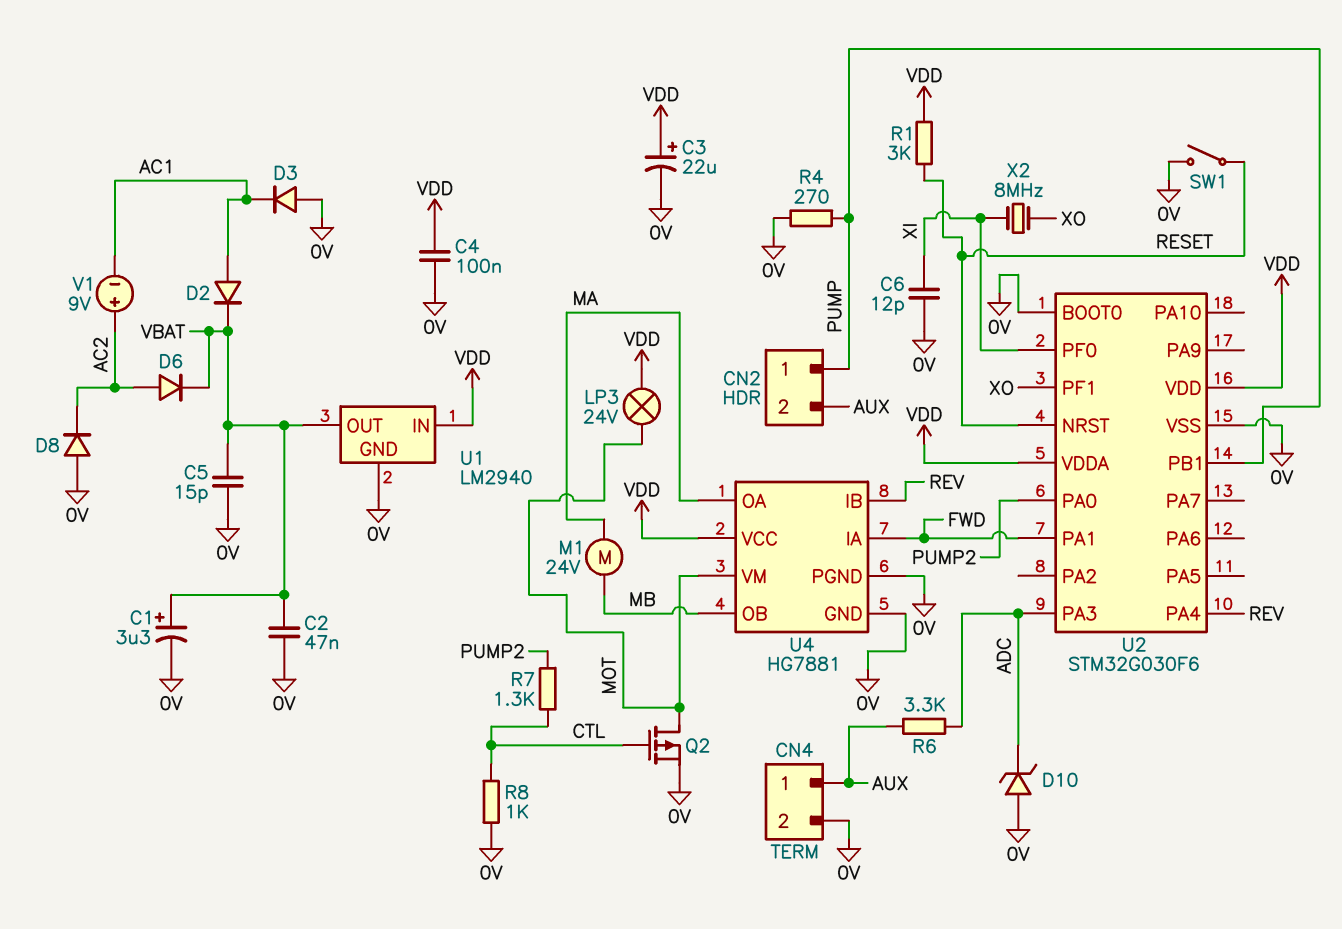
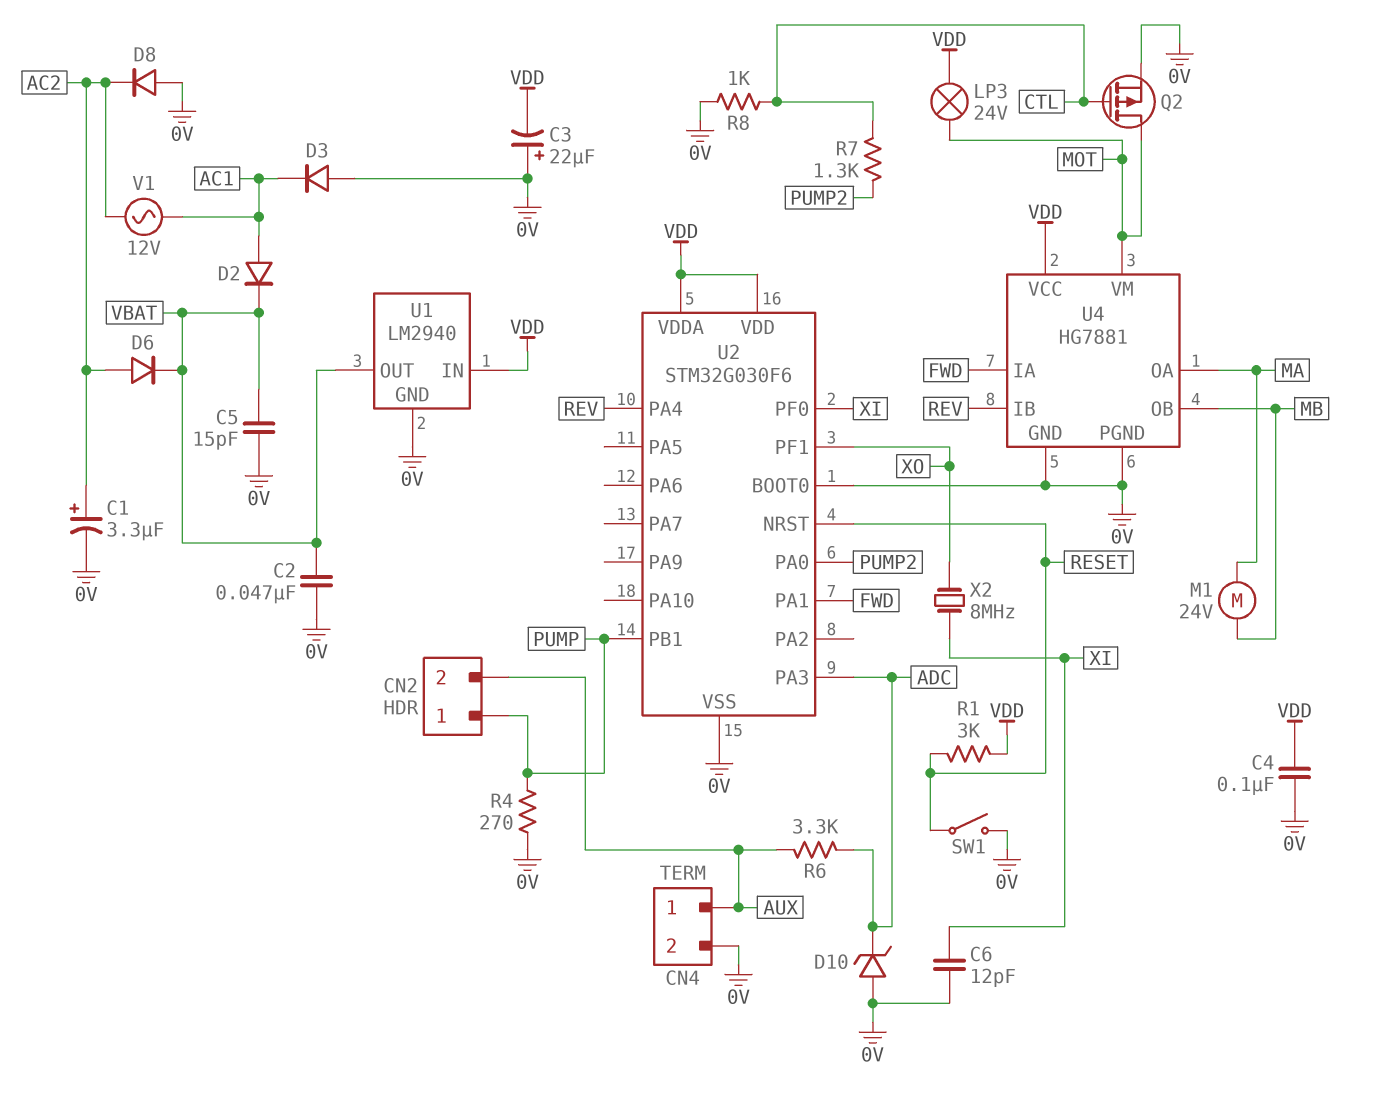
C1: 3.3uF (plus VBAT, minus 0V) -> 3.3uF (plus AC2, minus 0V)
C3: 22uF (plus VDD, minus 0V) -> 22uF (plus 0V, minus VDD)
V1: 9V (plus AC2, minus AC1) -> AC 12V (AC1, AC2)

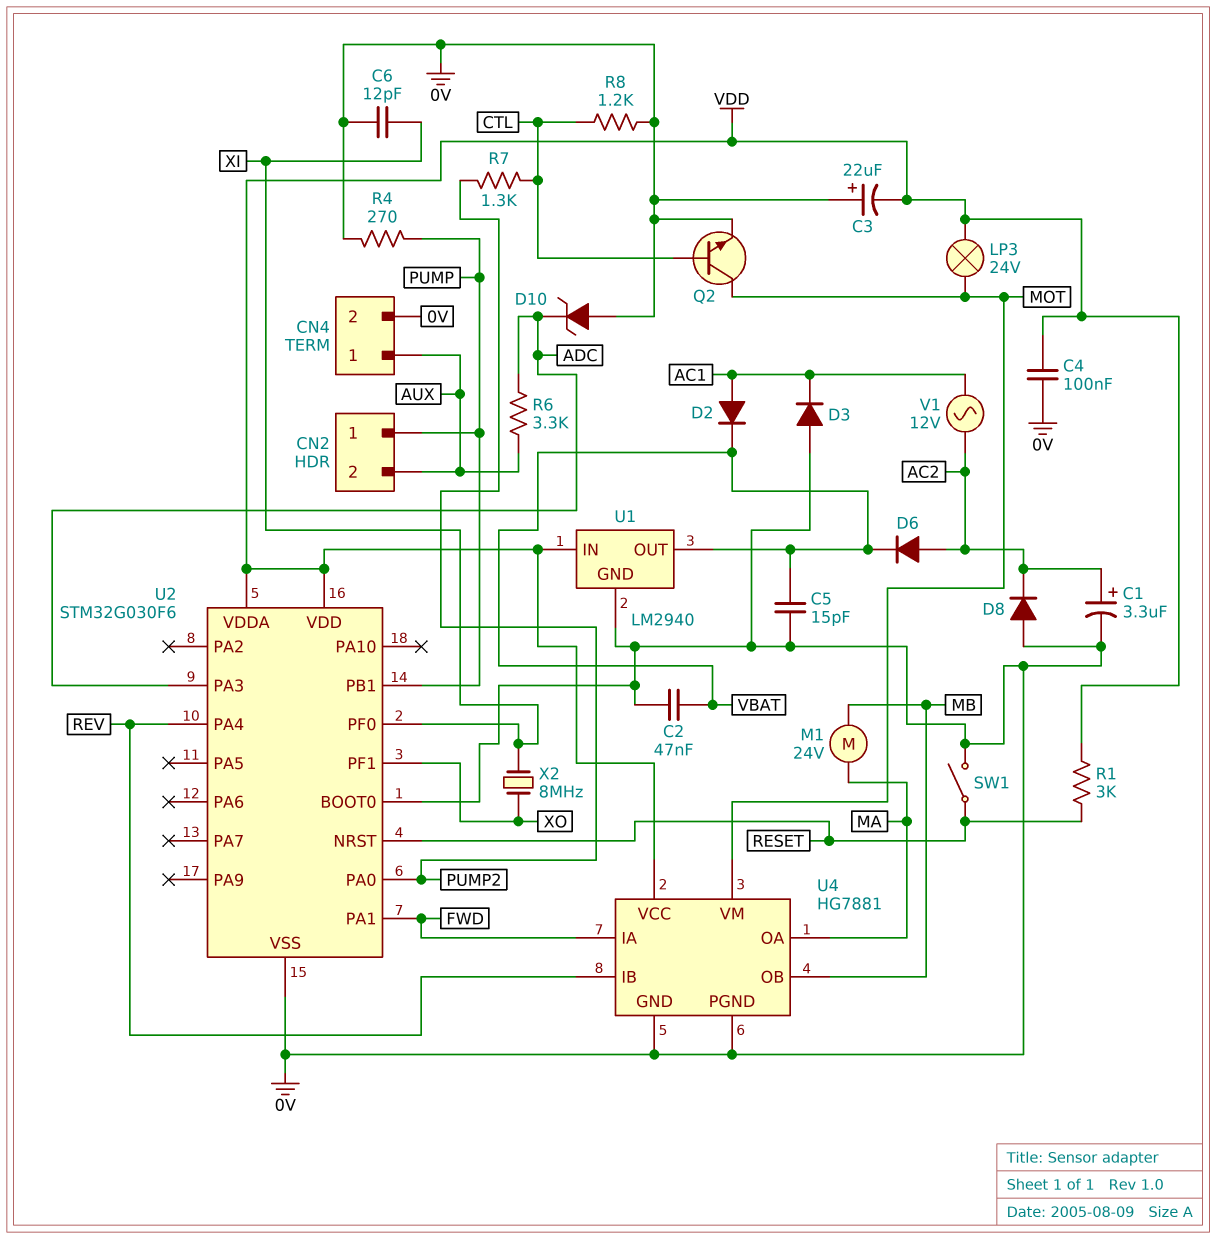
Q2: PMOS (G CTL, D MOT, S 0V) -> NPN (B CTL, C MOT, E 0V)
R8: 1k (0V, CTL) -> 1.2k (0V, CTL)

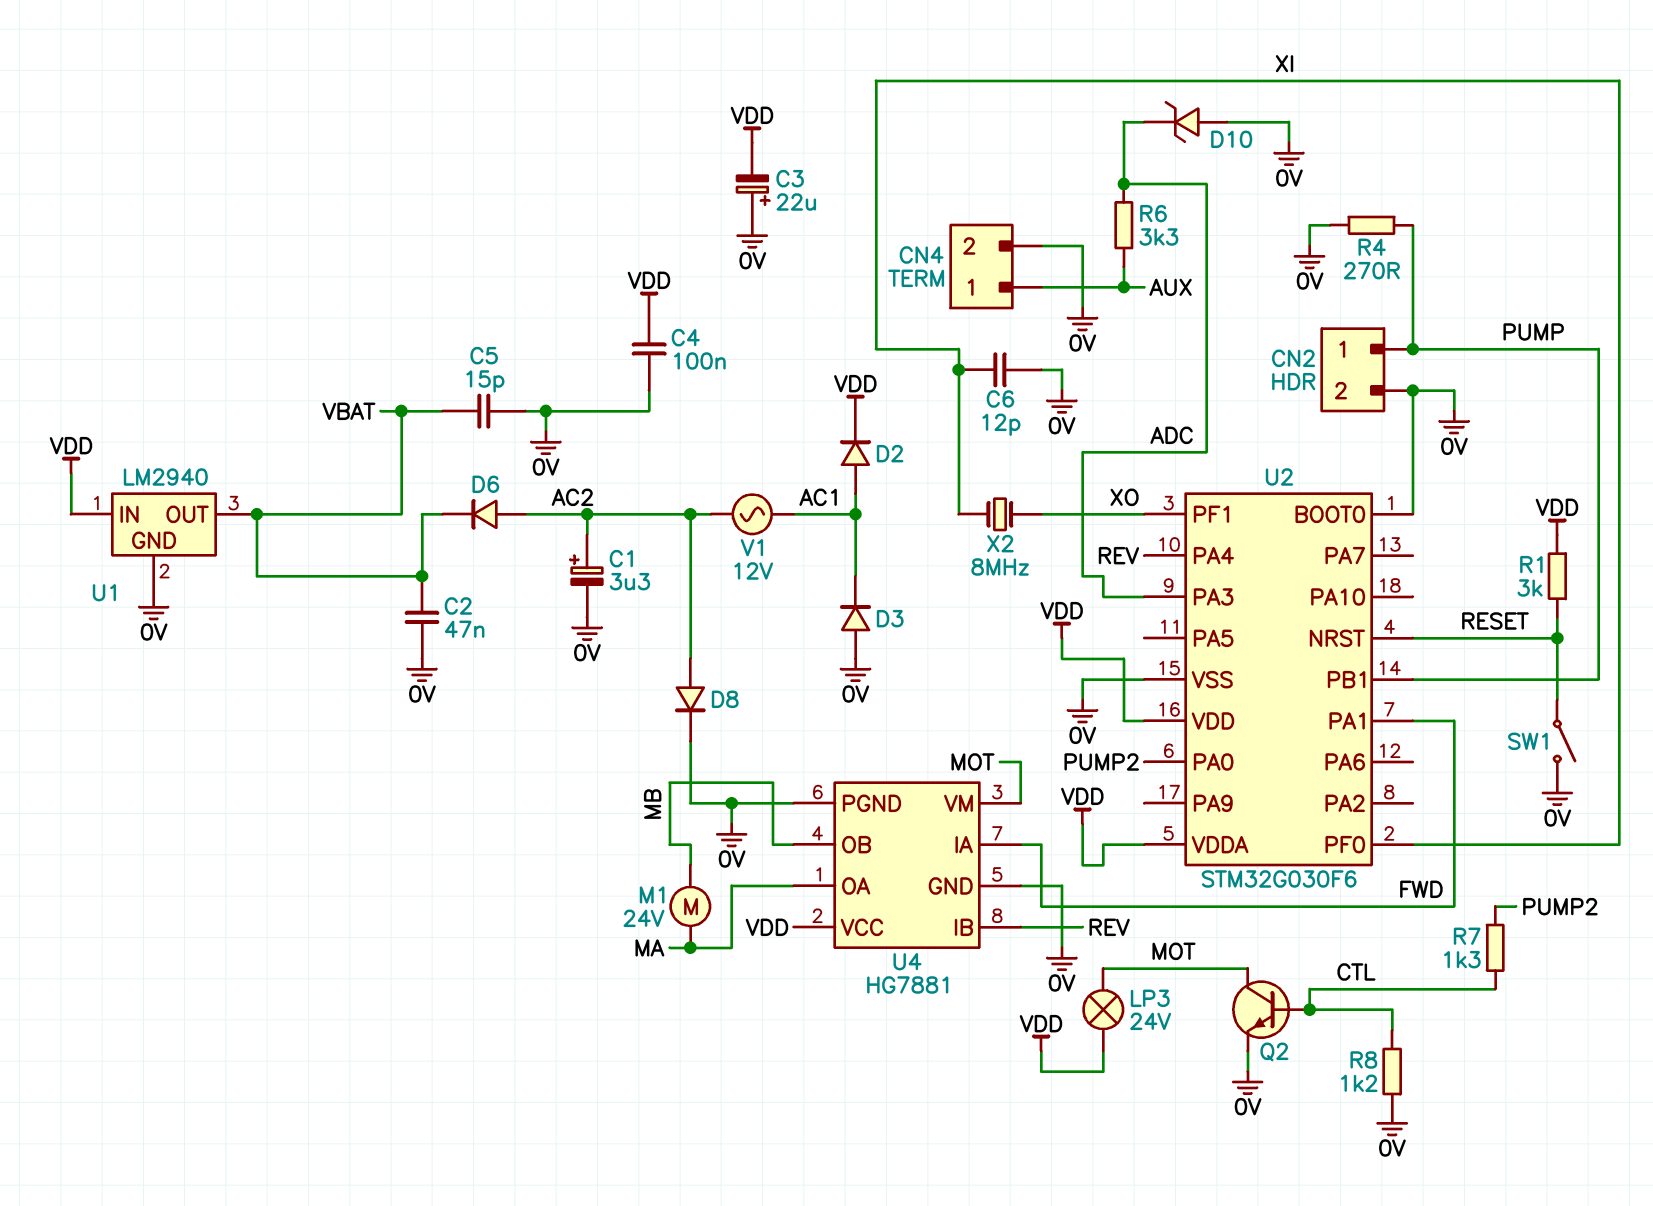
CN2 pin 2: AUX -> 0V
D2: diode (A AC1, K VBAT) -> diode (A AC1, K VDD)
D8: diode (A 0V, K AC2) -> diode (A AC2, K 0V)

